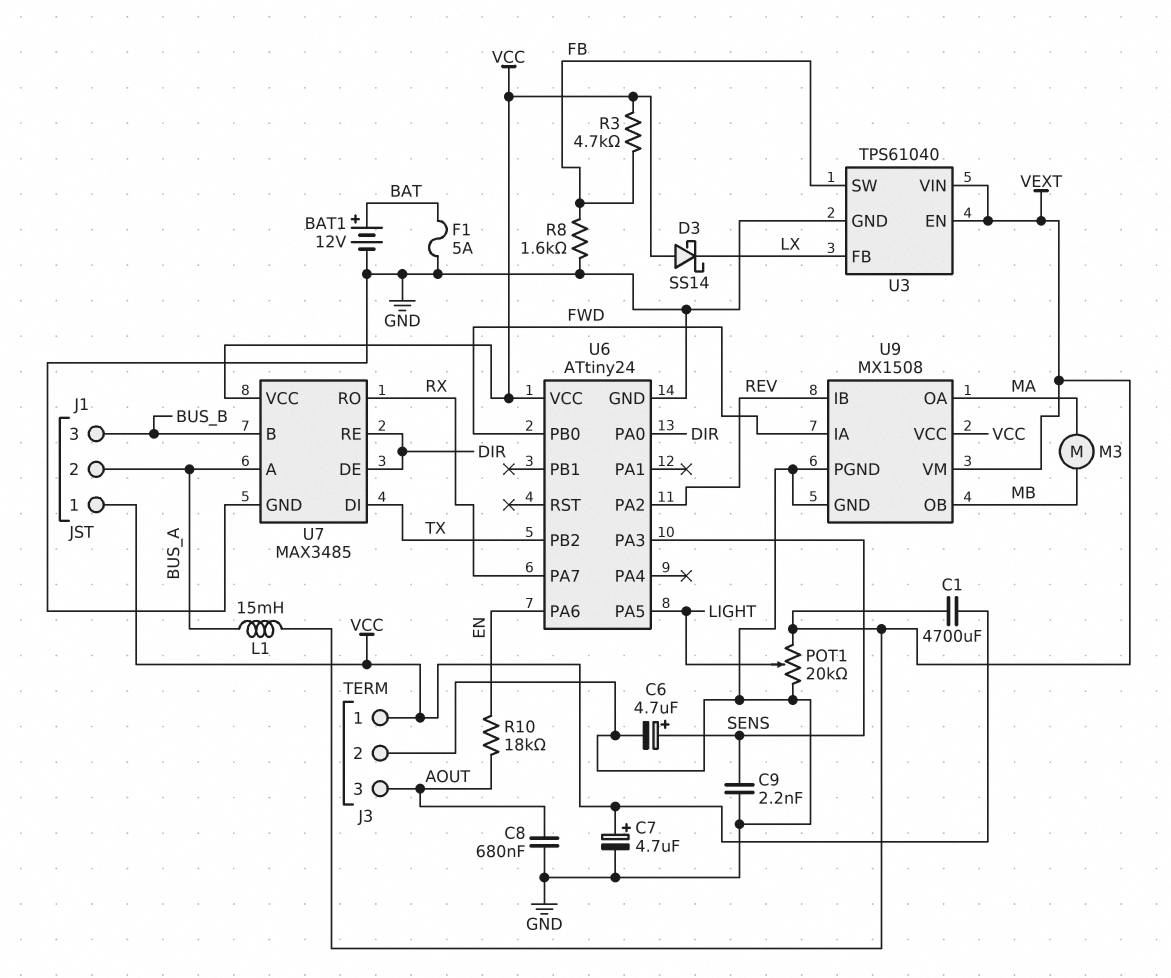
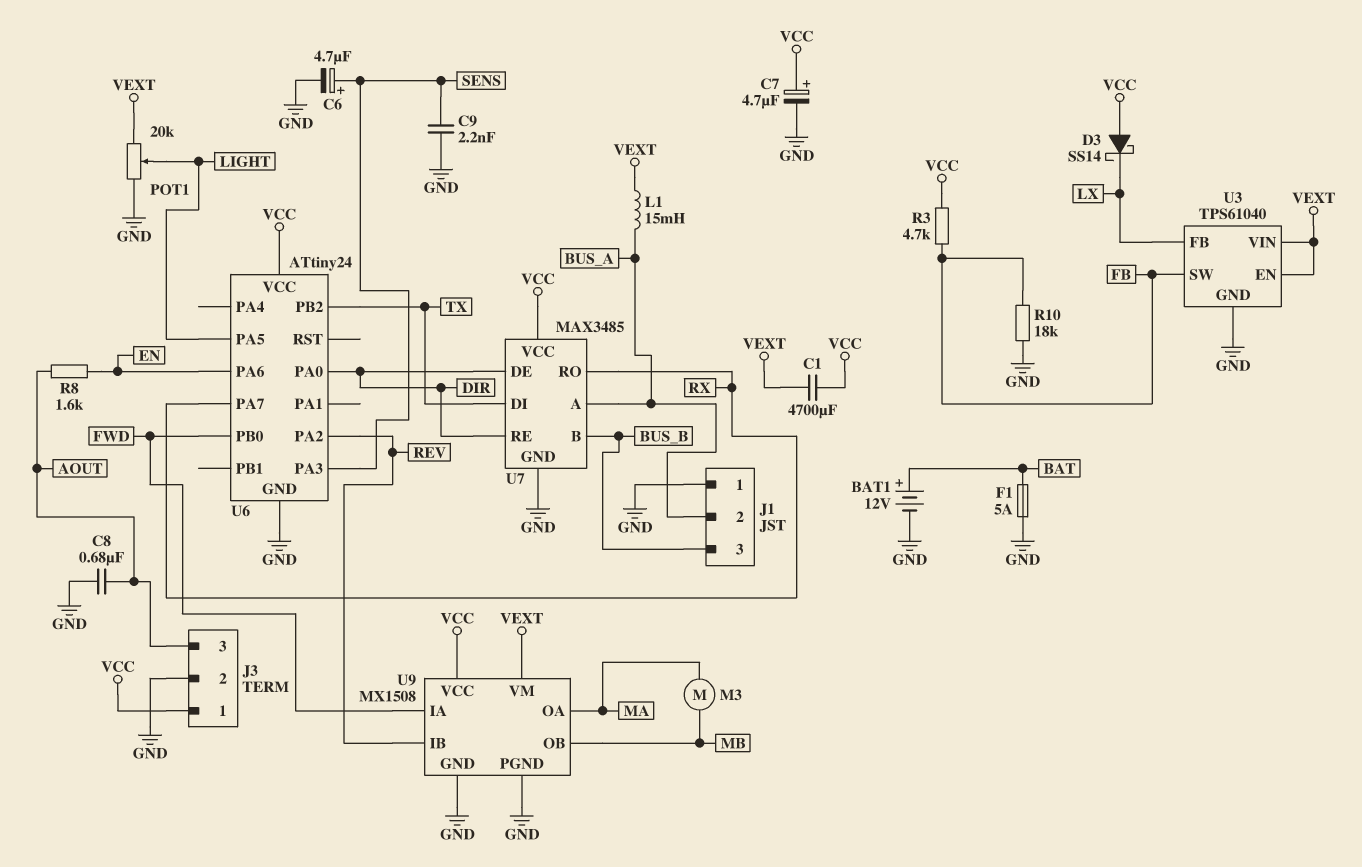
J1 pin 1: VCC -> GND
R8: 1.6k (FB, GND) -> 1.6k (AOUT, EN)
R10: 18k (AOUT, EN) -> 18k (FB, GND)

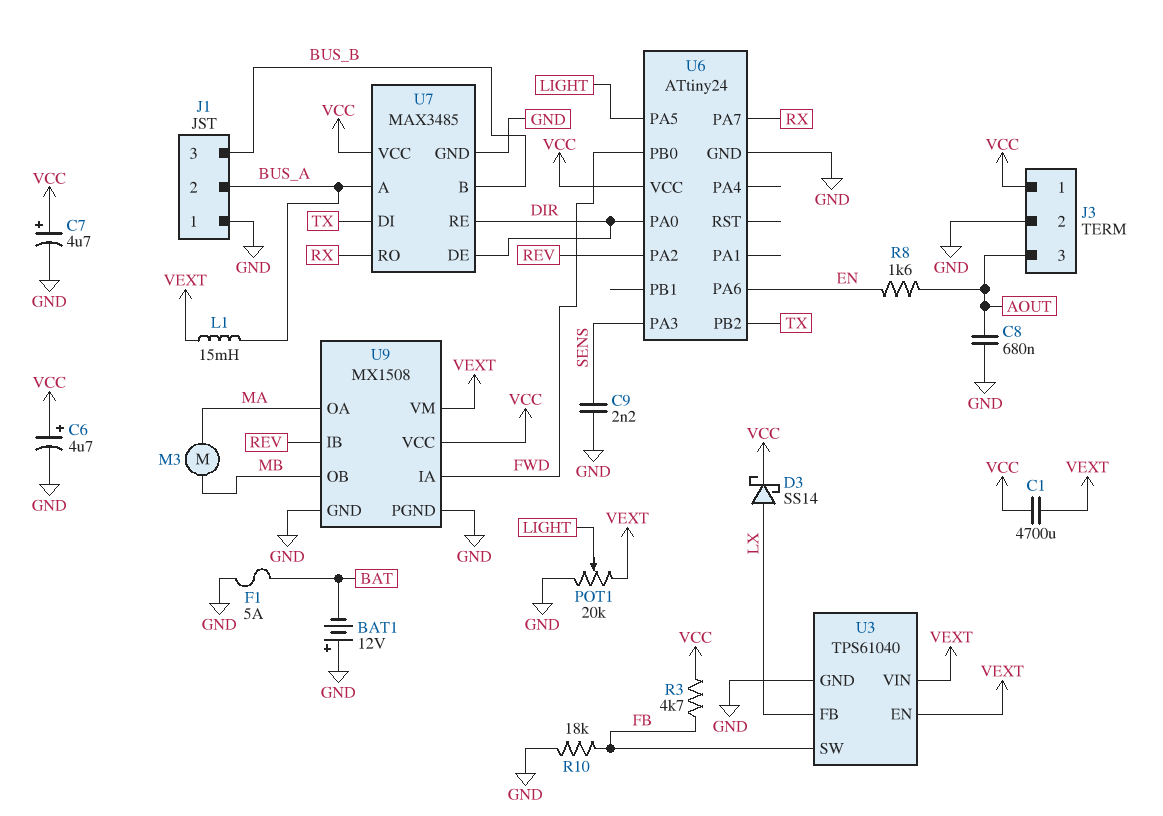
BAT1: 12V (plus BAT, minus GND) -> 12V (plus GND, minus BAT)
C6: 4.7uF (plus SENS, minus GND) -> 4.7uF (plus VCC, minus GND)
D3: schottky SS14 (A VCC, K LX) -> schottky SS14 (A LX, K VCC)

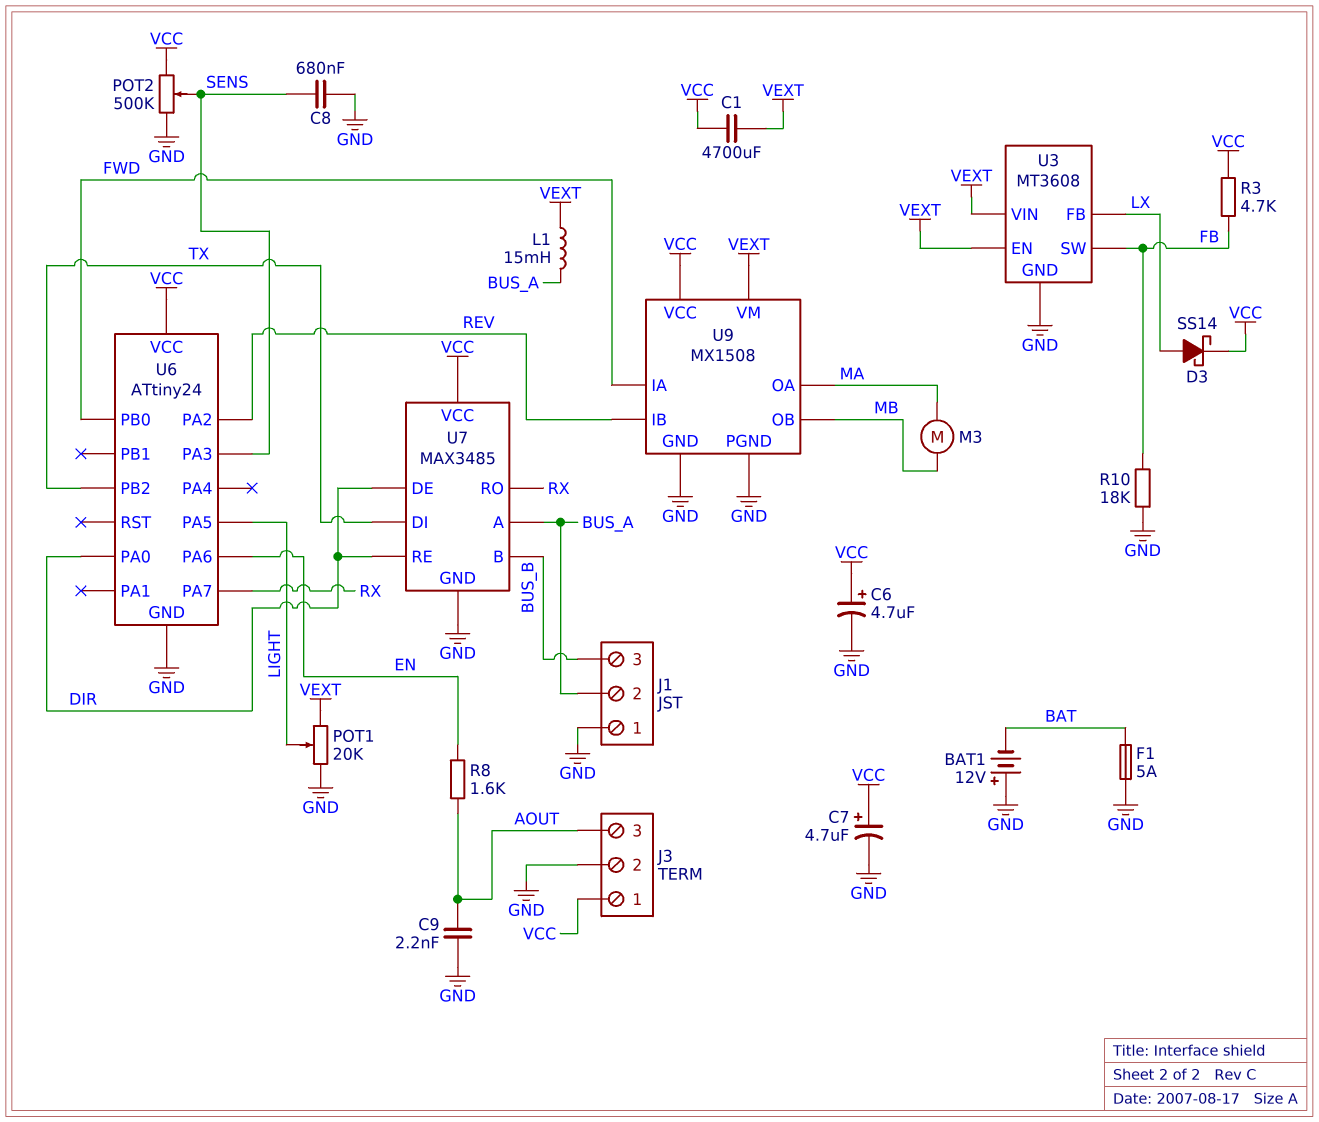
C8: 680nF (AOUT, GND) -> 680nF (GND, SENS)
C9: 2.2nF (GND, SENS) -> 2.2nF (AOUT, GND)
POT2: none -> 500k (GND, VCC, wiper SENS)
U3: TPS61040 -> MT3608

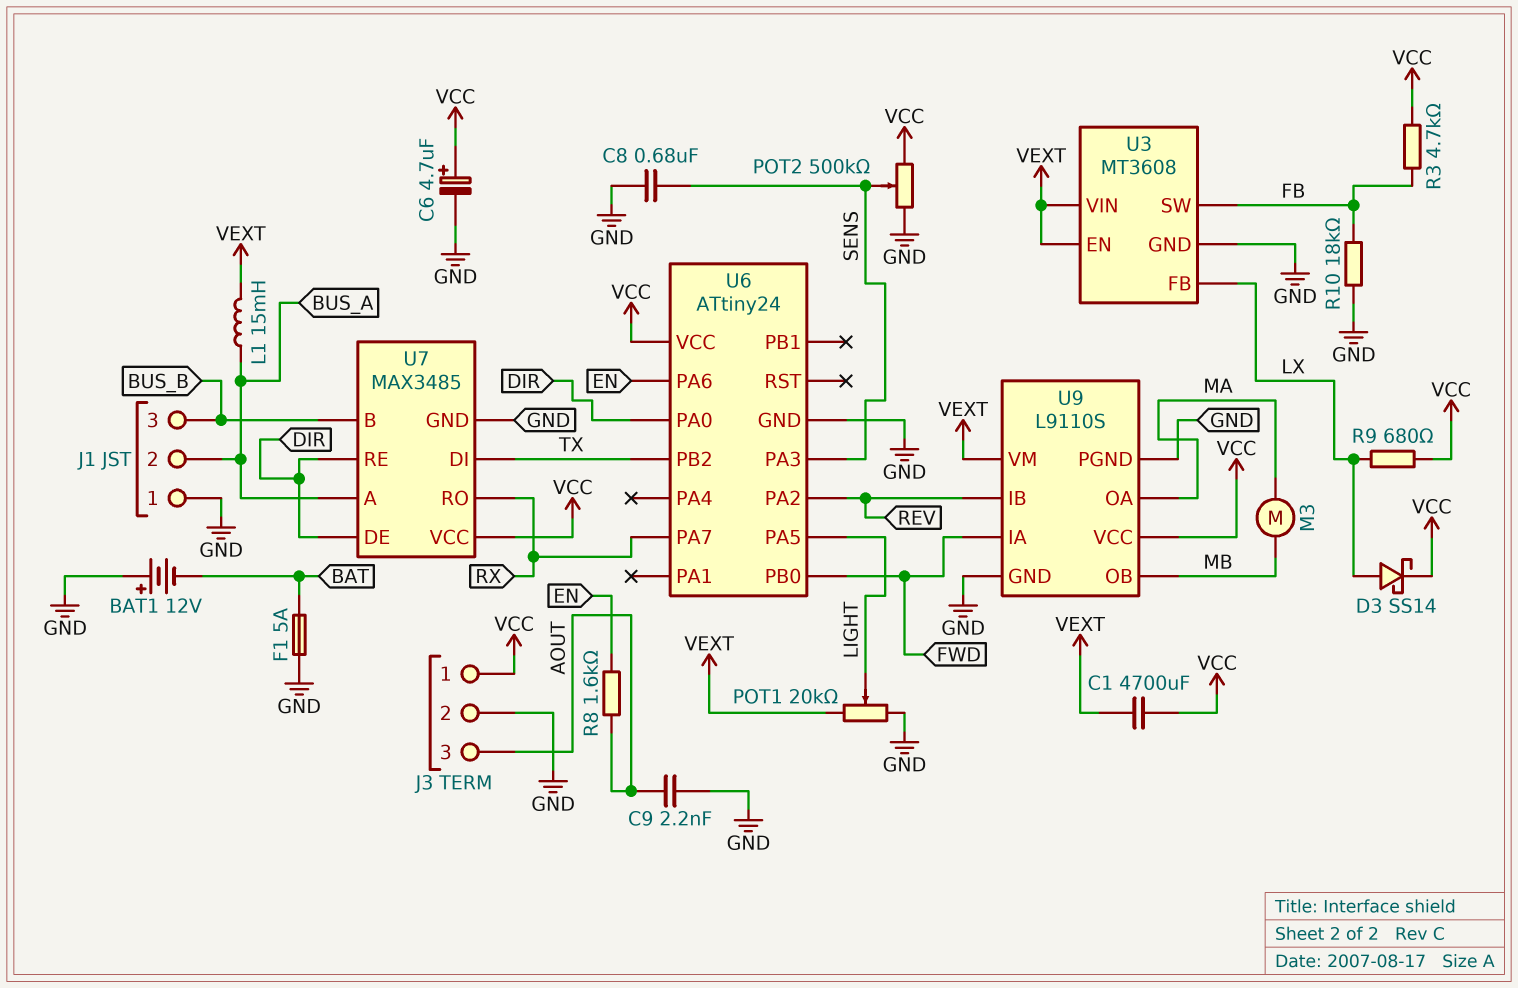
C7: 4.7uF (plus VCC, minus GND) -> none
R9: none -> 680 (LX, VCC)
U9: MX1508 -> L9110S

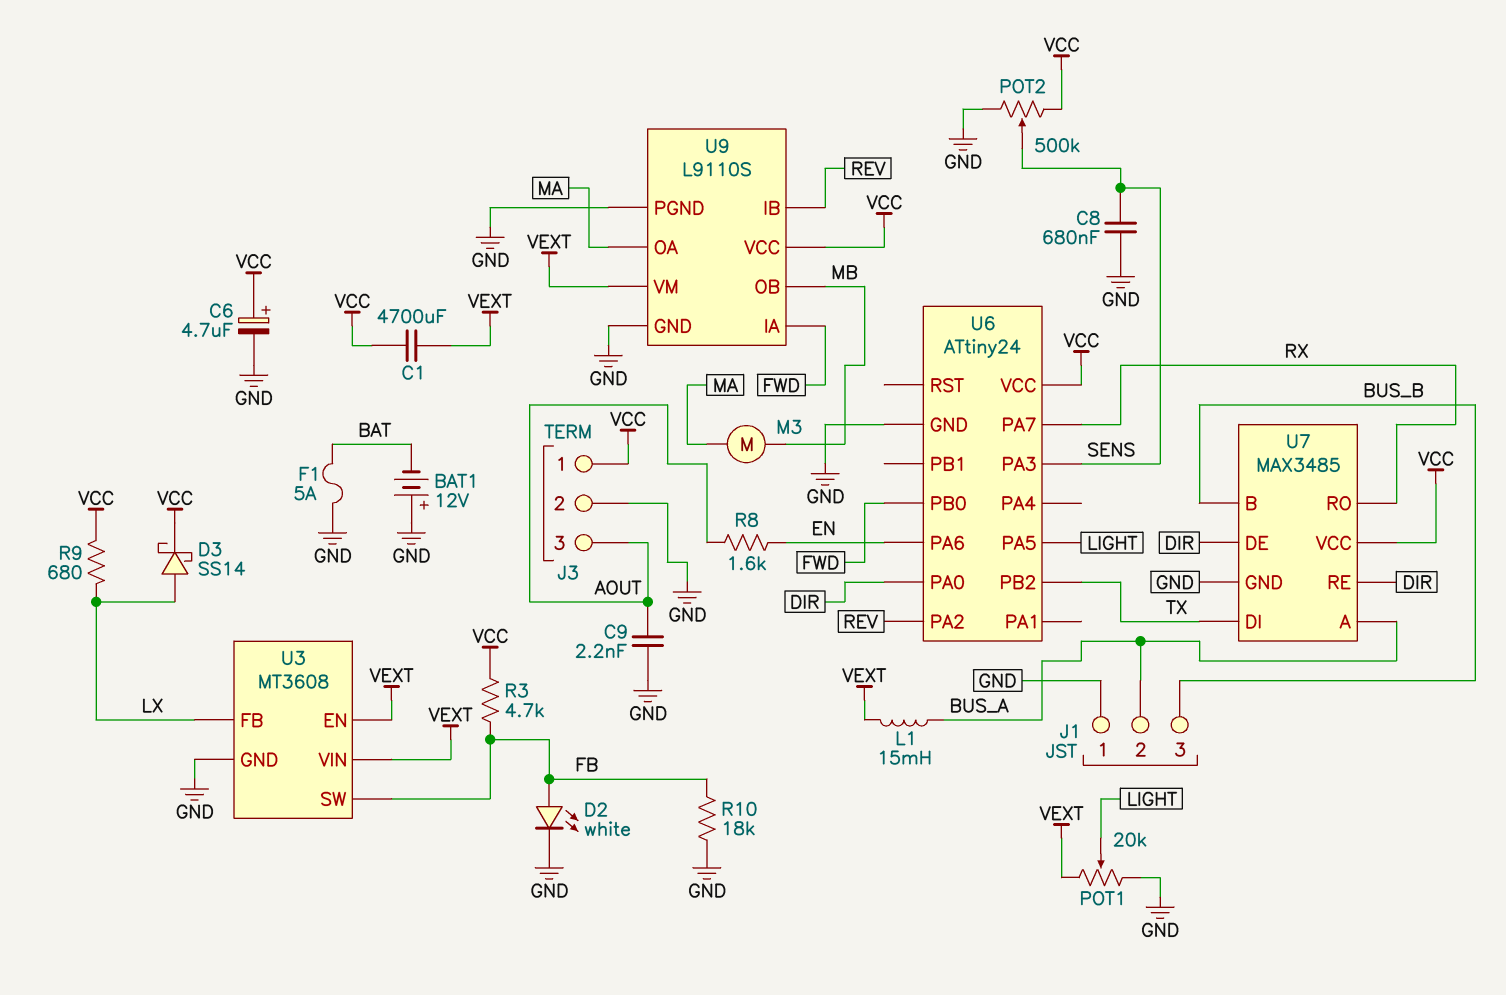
D2: none -> LED white (A FB, K GND)

